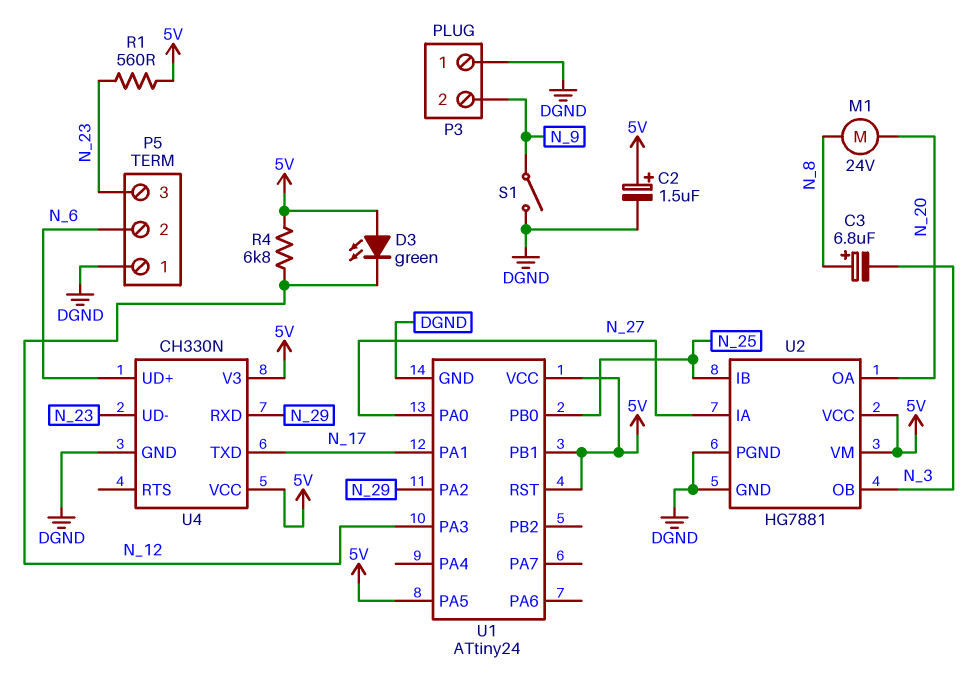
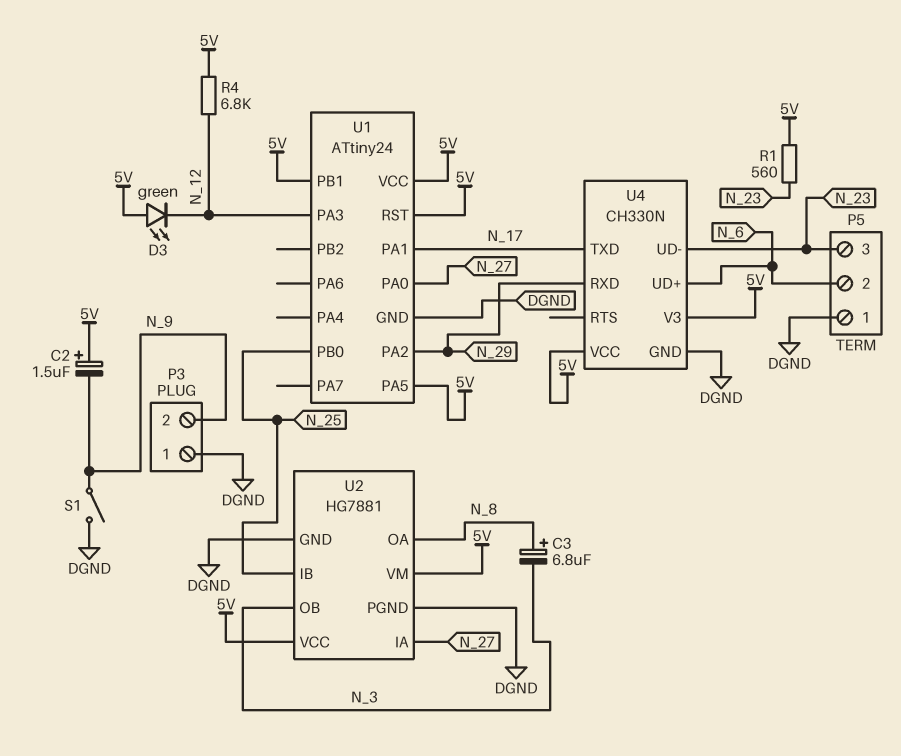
C2: 1.5uF (plus 5V, minus DGND) -> 1.5uF (plus 5V, minus N_9)
M1: motor 24V (N_8, N_20) -> none
U2 pin OA: N_20 -> N_8

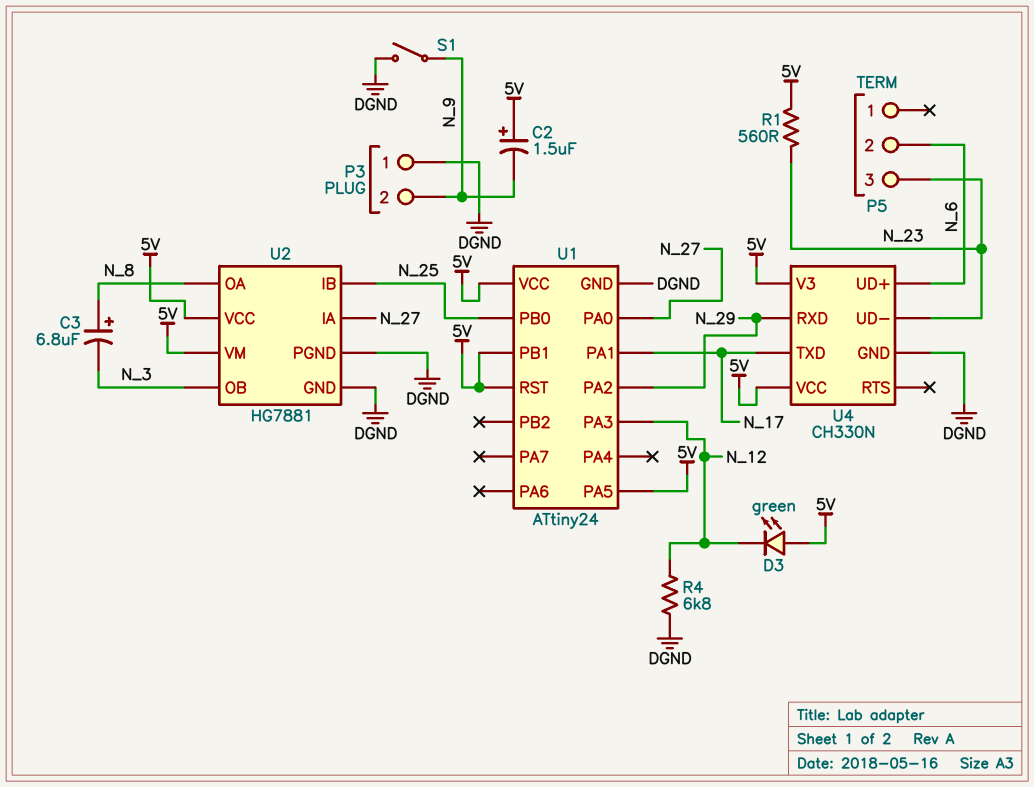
P5 pin 1: DGND -> none
R4: 6.8k (5V, N_12) -> 6.8k (DGND, N_12)

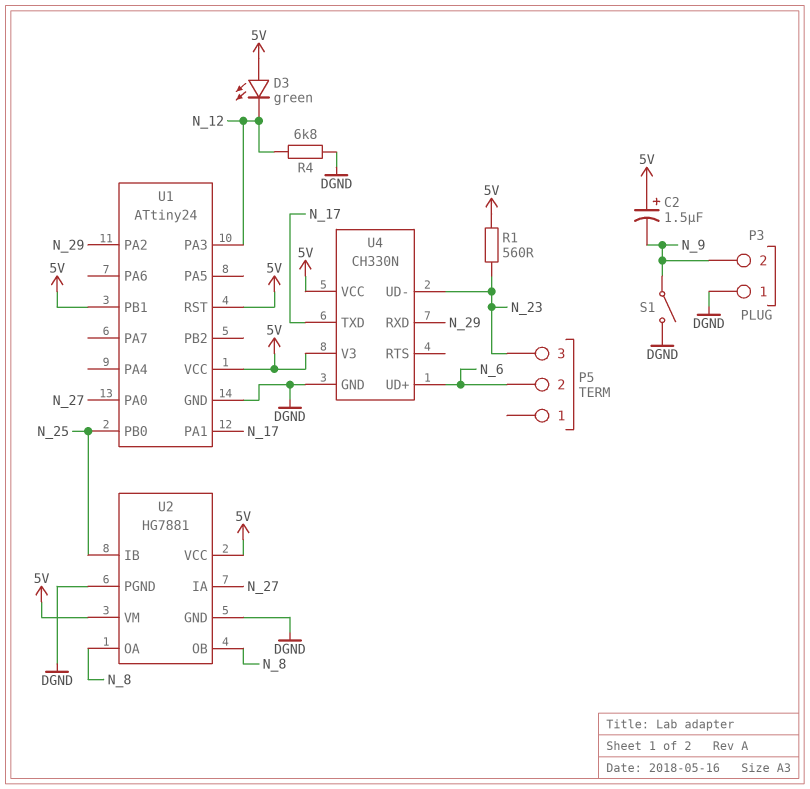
C3: 6.8uF (plus N_8, minus N_3) -> none
U1 pin PA5: 5V -> none
U2 pin OB: N_3 -> N_8

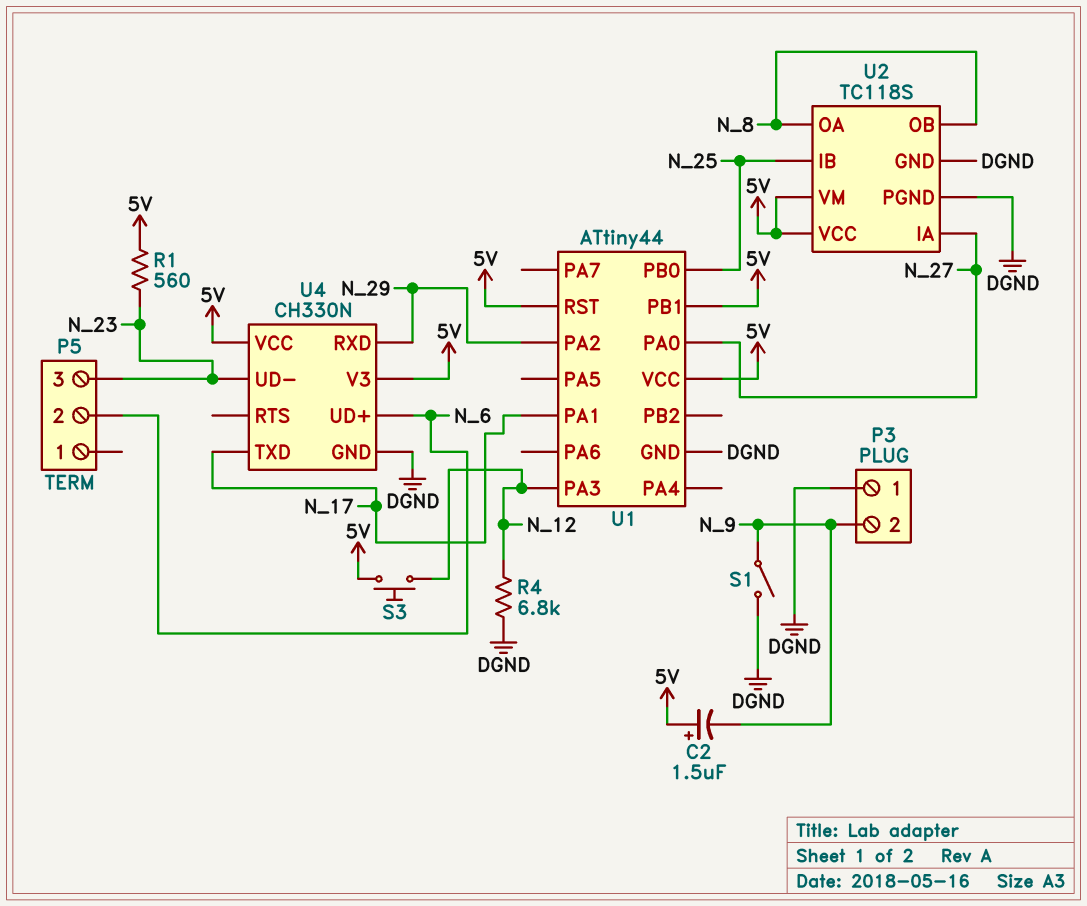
D3: LED green (A 5V, K N_12) -> none
S3: none -> button (5V, N_12)
U1: ATtiny24 -> ATtiny44
U2: HG7881 -> TC118S

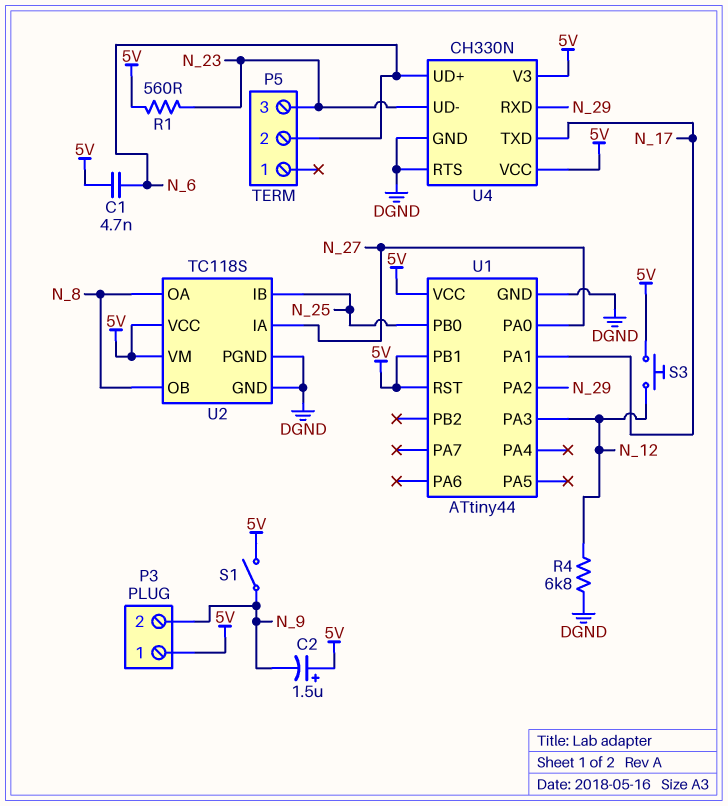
C1: none -> 4.7nF (5V, N_6)
P3 pin 1: DGND -> 5V
S1: switch (DGND, N_9) -> switch (5V, N_9)
U4 pin RTS: none -> DGND

